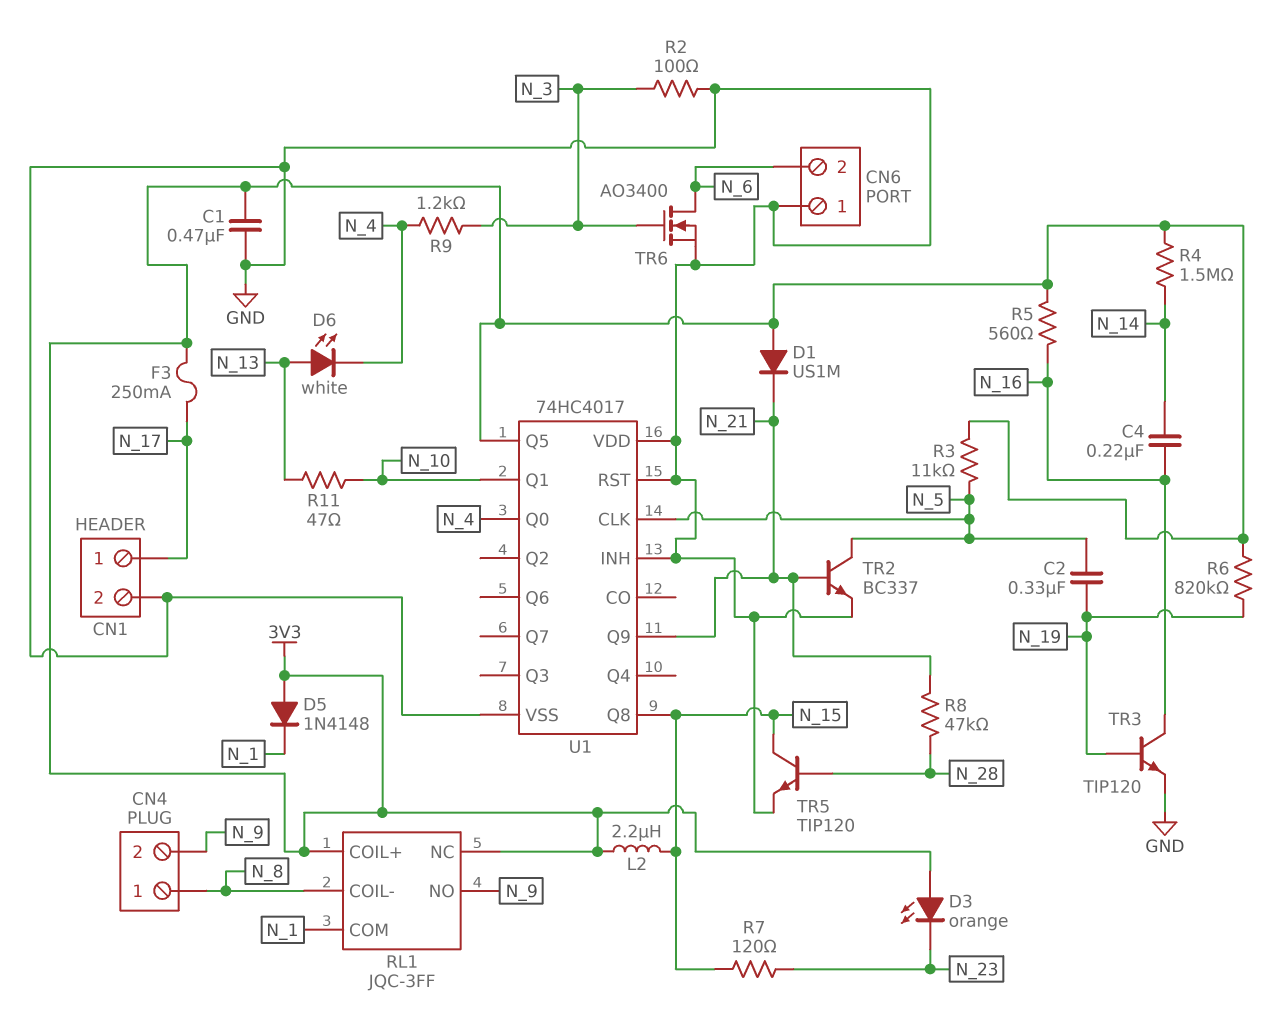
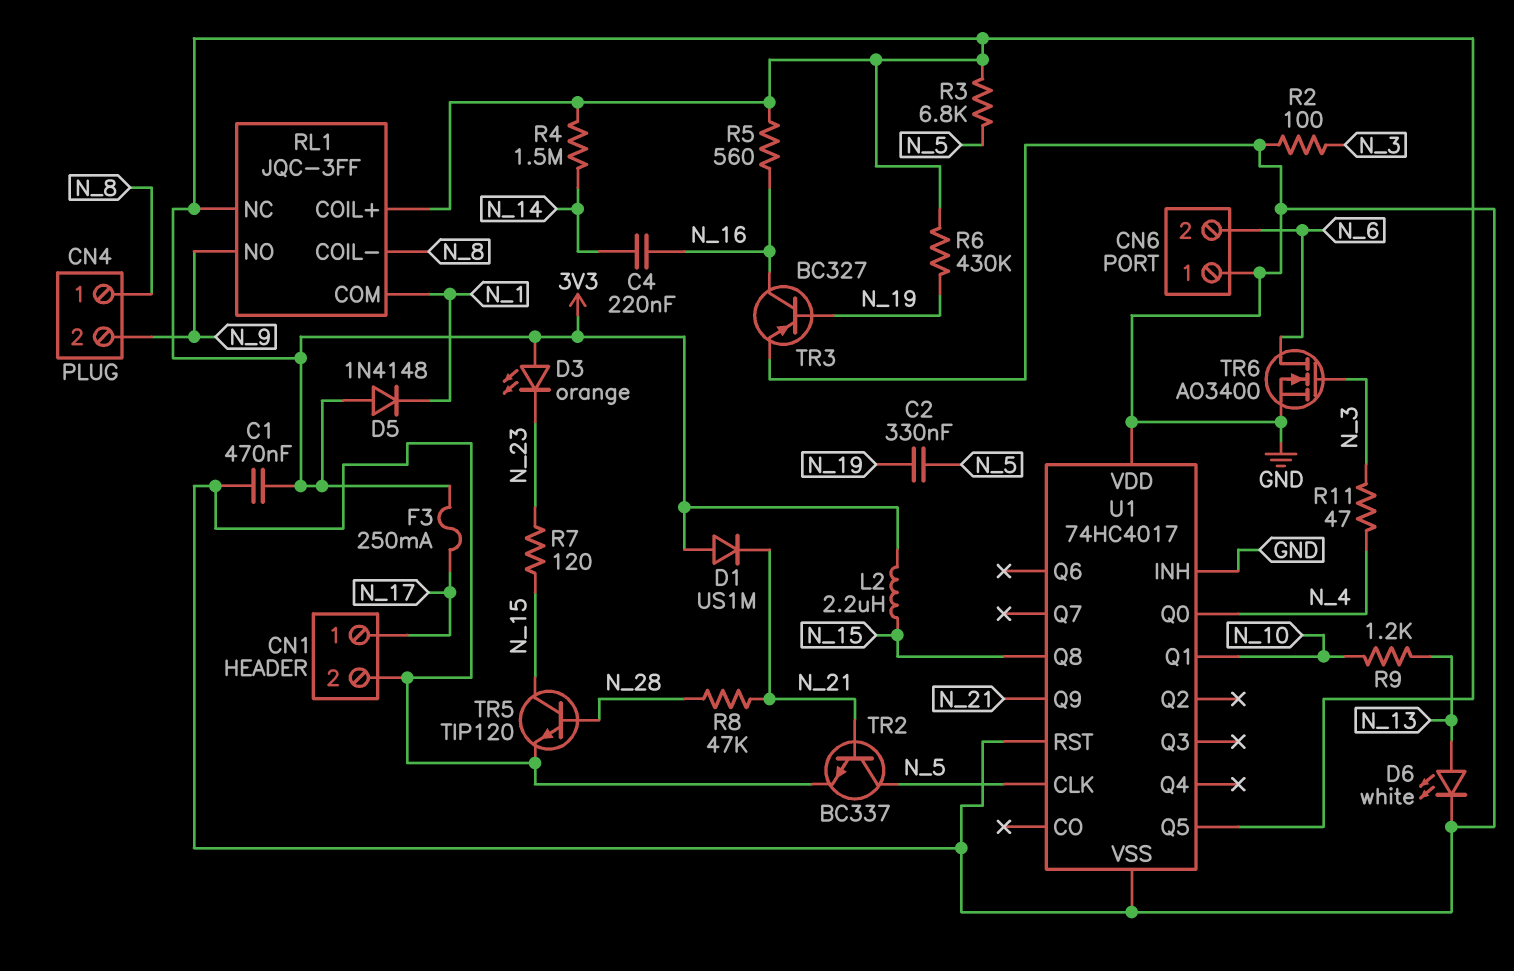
D6: LED white (A N_13, K N_4) -> LED white (A N_13, K GND)
R3: 11k (3V3, N_5) -> 6.8k (3V3, N_5)
R6: 820k (3V3, N_19) -> 430k (3V3, N_19)
R9: 1.2k (N_3, N_4) -> 1.2k (N_10, N_13)
R11: 47 (N_10, N_13) -> 47 (N_3, N_4)
TR3: NPN TIP120 (B N_19, C N_16, E GND) -> PNP BC327 (B N_19, C N_16, E GND)

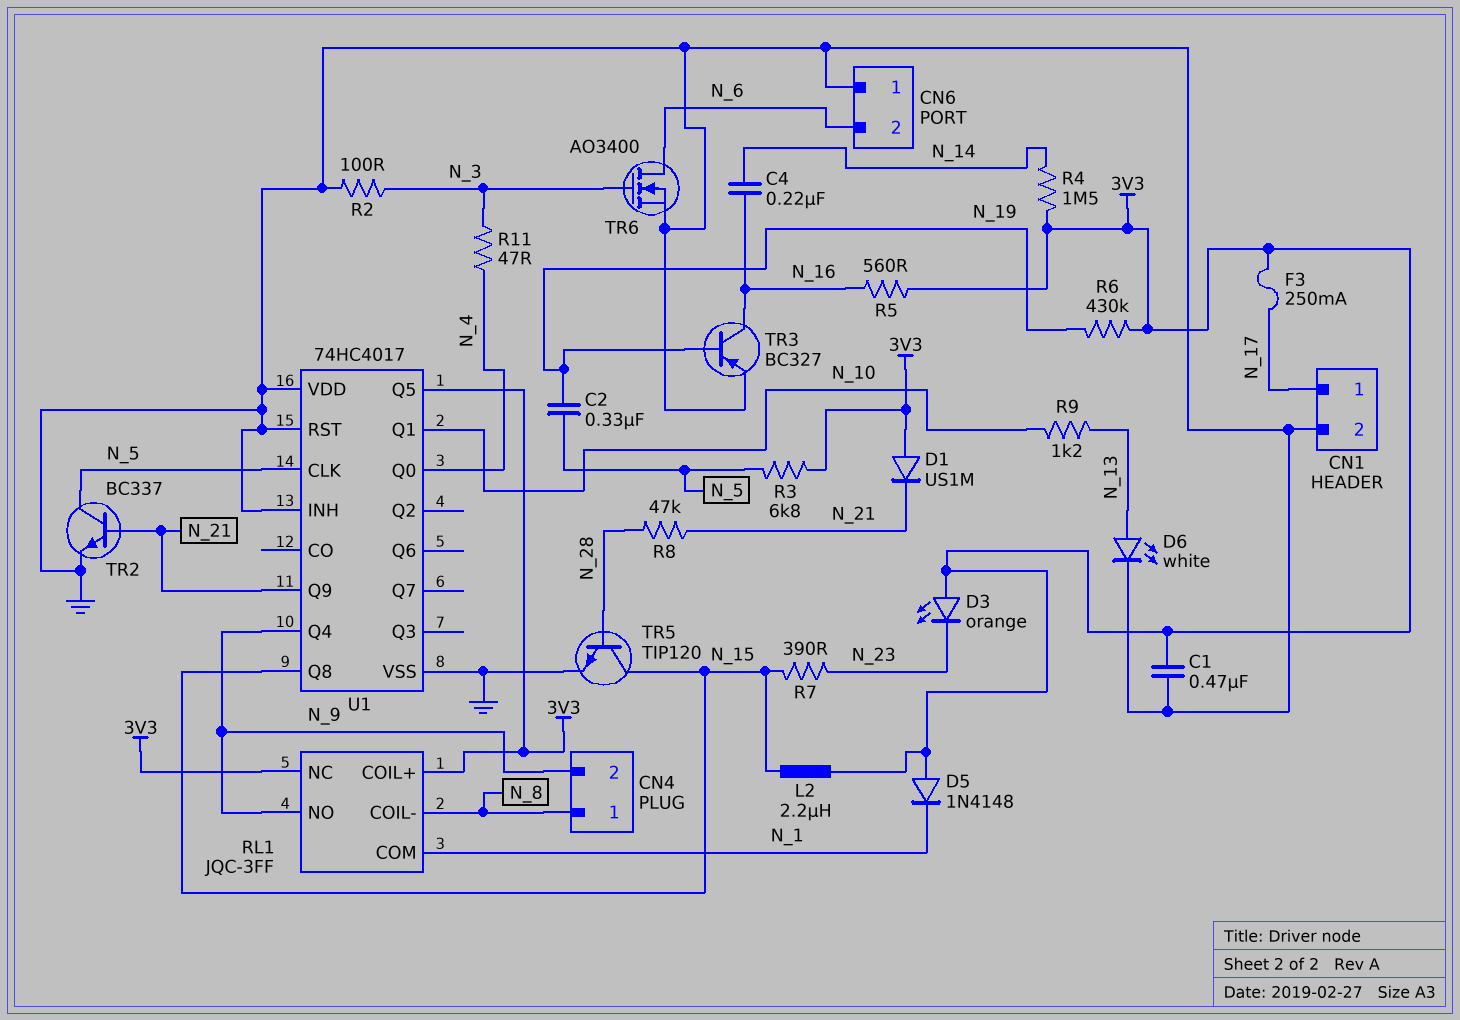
R7: 120 (N_15, N_23) -> 390 (N_15, N_23)
U1 pin Q4: none -> N_9

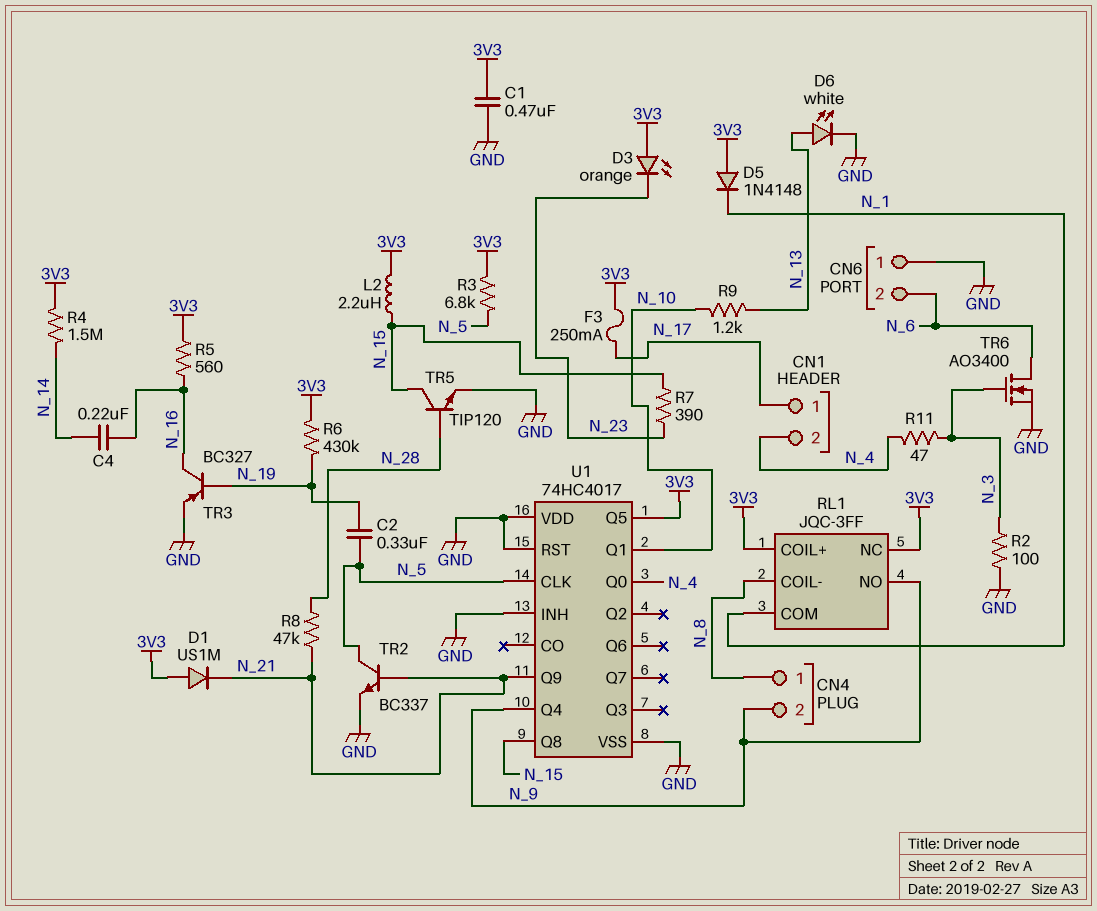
CN1 pin 2: GND -> N_4

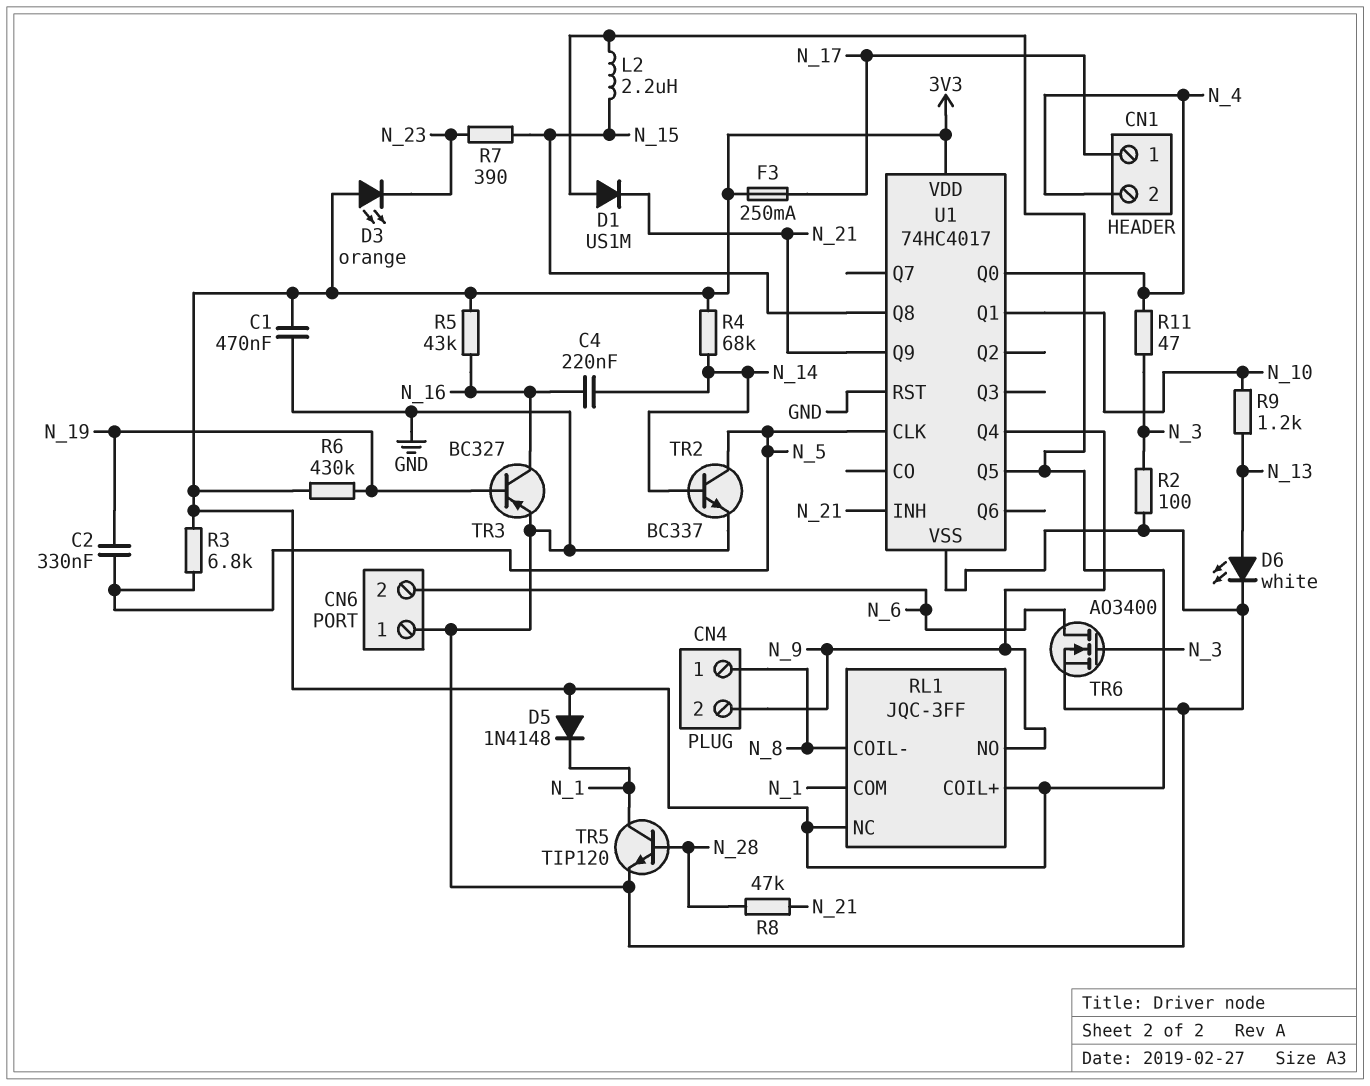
R4: 1.5M (3V3, N_14) -> 68k (3V3, N_14)
R5: 560 (3V3, N_16) -> 43k (3V3, N_16)
TR2: NPN BC337 (B N_21, C N_5, E GND) -> NPN BC337 (B N_14, C N_5, E GND)
TR5: NPN TIP120 (B N_28, C N_15, E GND) -> NPN TIP120 (B N_28, C N_1, E GND)
U1 pin INH: GND -> N_21
U1 pin VDD: GND -> 3V3

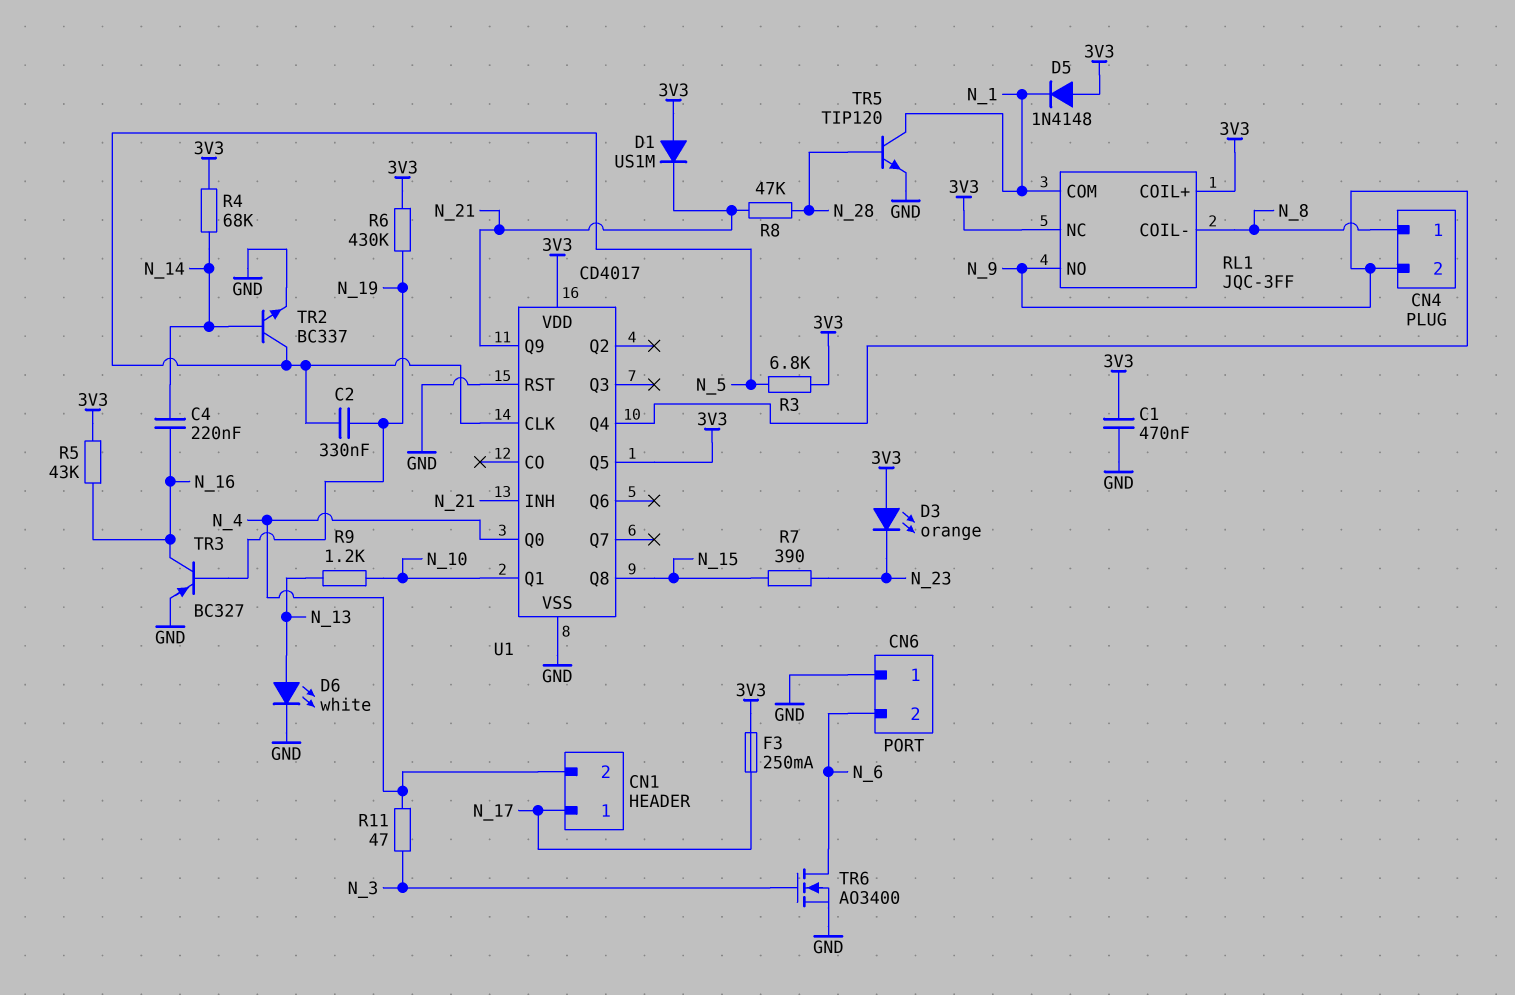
L2: 2.2uH (3V3, N_15) -> none
R2: 100 (GND, N_3) -> none
U1: 74HC4017 -> CD4017

